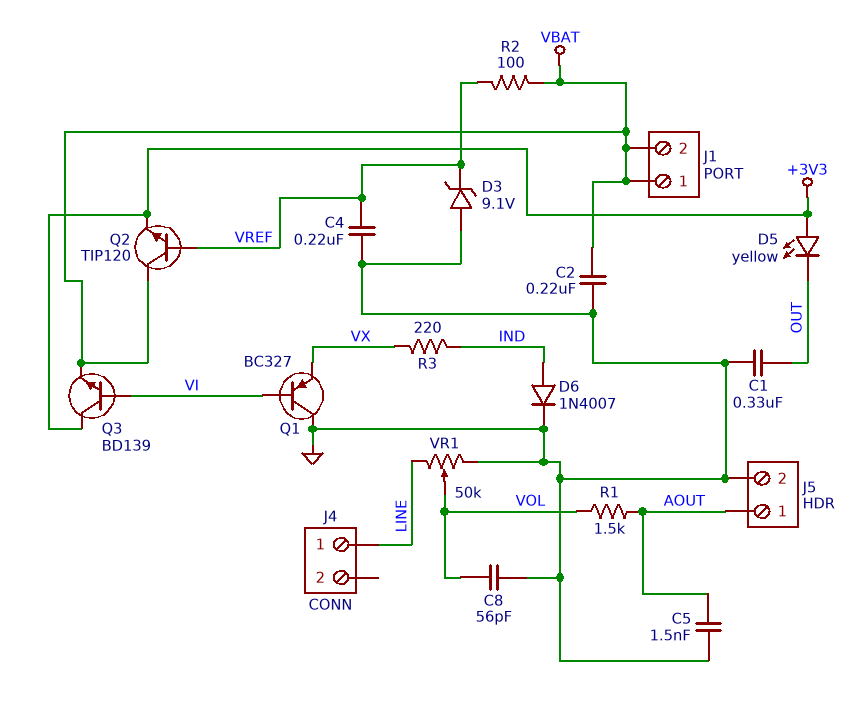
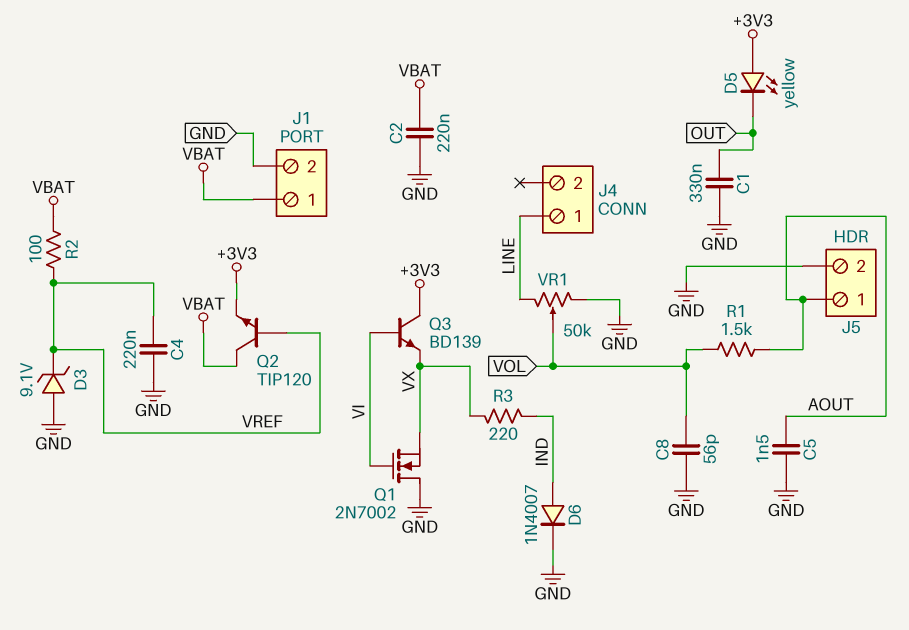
J1 pin 2: VBAT -> GND
Q1: PNP BC327 (B VI, C GND, E VX) -> NMOS 2N7002 (G VI, D GND, S VX)
Q3: NPN BD139 (B VI, C +3V3, E VBAT) -> NPN BD139 (B VI, C +3V3, E VX)

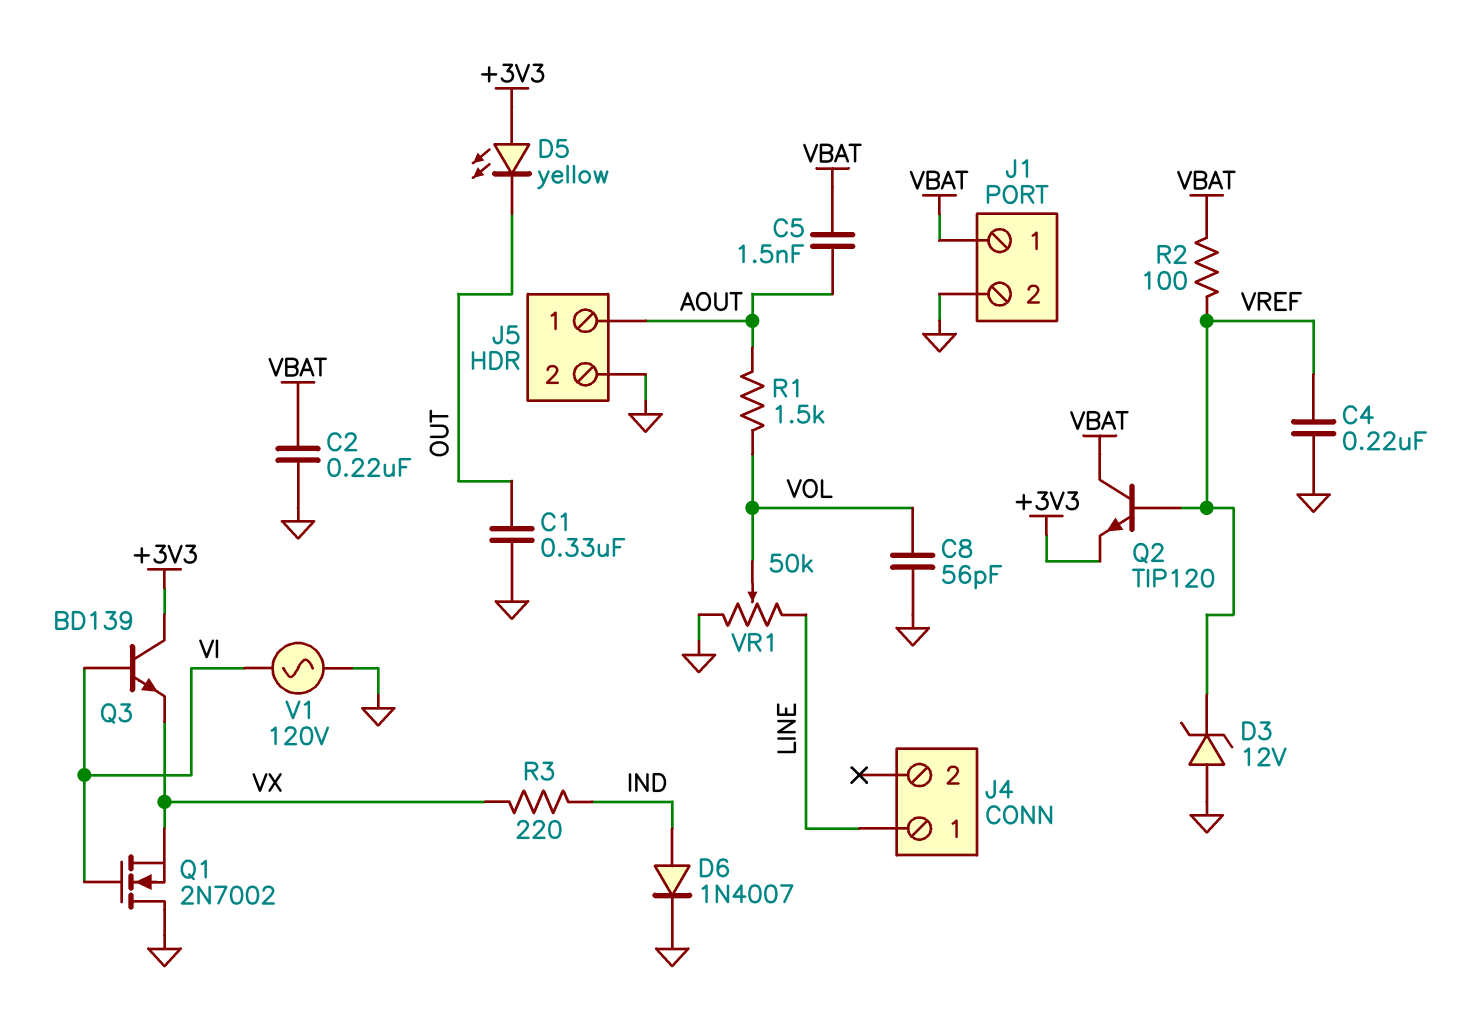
C5: 1.5nF (AOUT, GND) -> 1.5nF (AOUT, VBAT)
D3: zener 9.1V (A GND, K VREF) -> zener 12V (A GND, K VREF)
V1: none -> AC 120V (GND, VI)

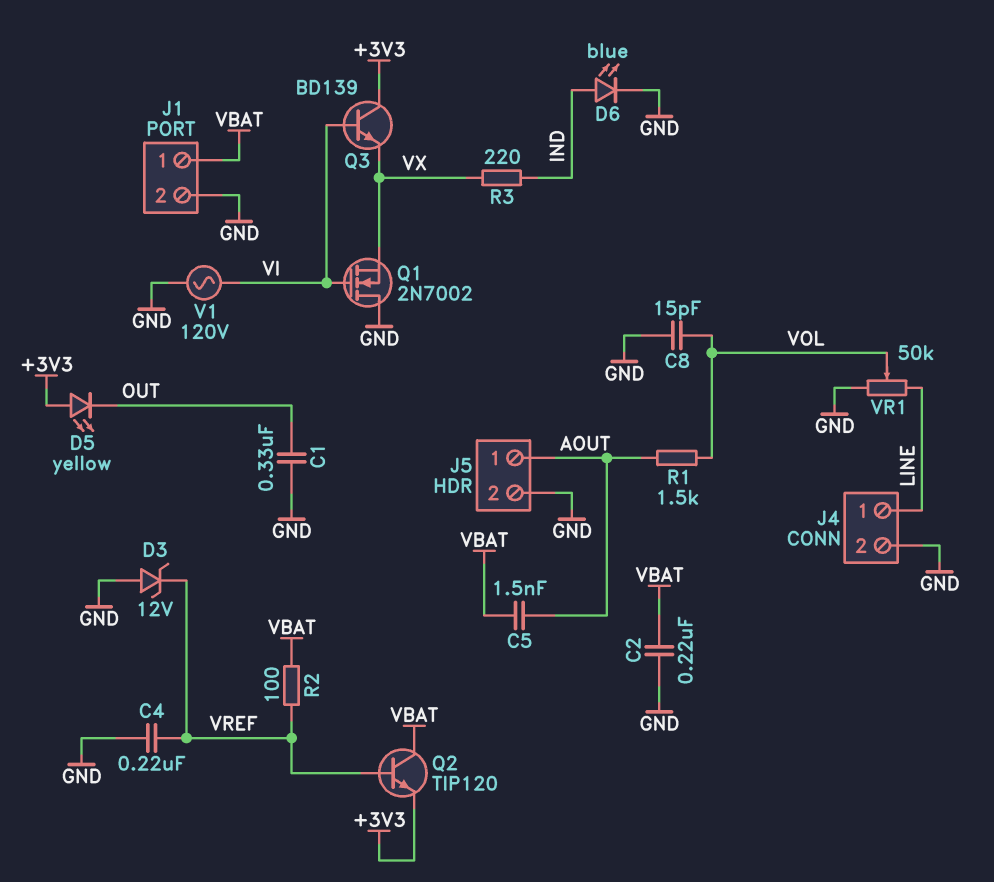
C8: 56pF (GND, VOL) -> 15pF (GND, VOL)
D6: diode 1N4007 (A IND, K GND) -> LED blue (A IND, K GND)
J4 pin 2: none -> GND

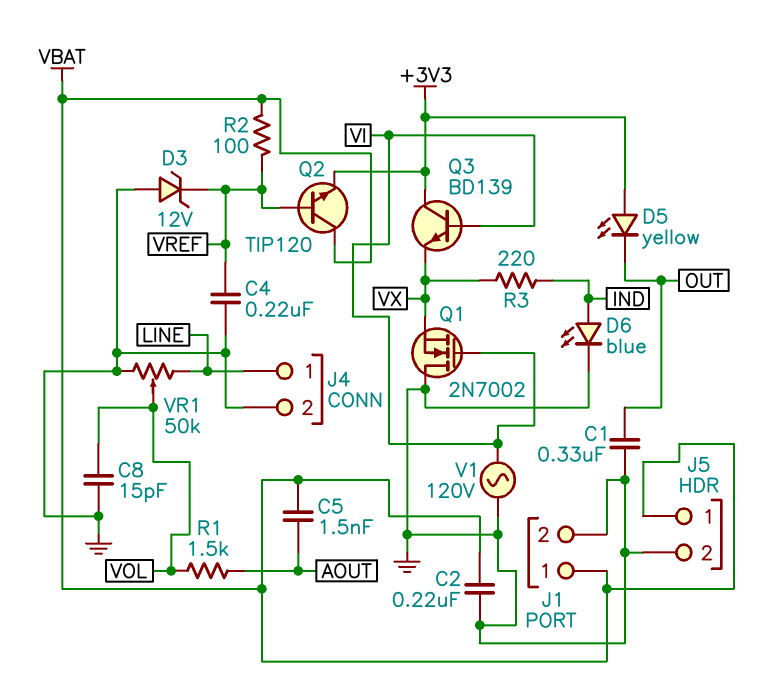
J5 pin 1: AOUT -> VBAT

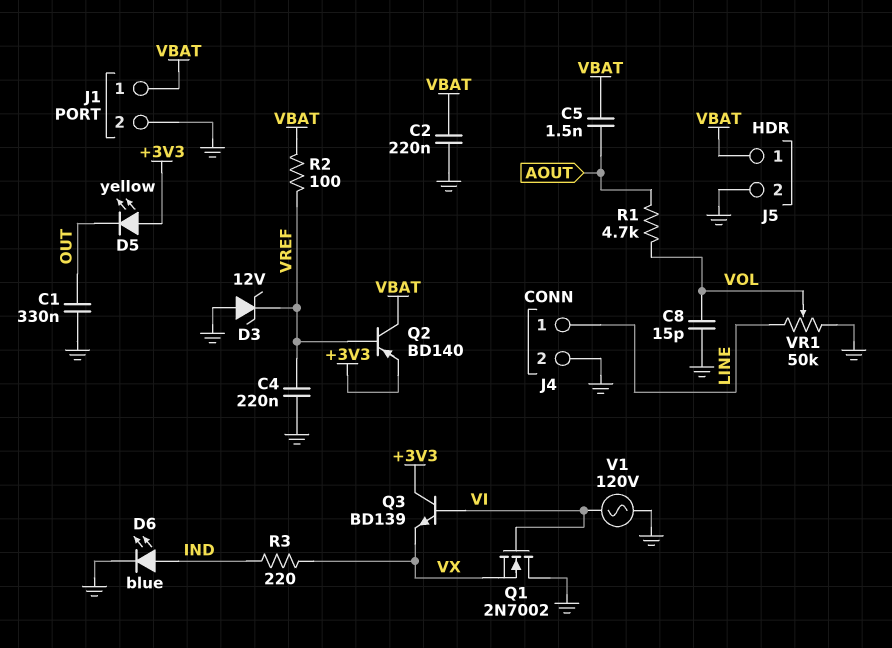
Q2: NPN TIP120 (B VREF, C VBAT, E +3V3) -> PNP BD140 (B VREF, C VBAT, E +3V3)
R1: 1.5k (AOUT, VOL) -> 4.7k (AOUT, VOL)

